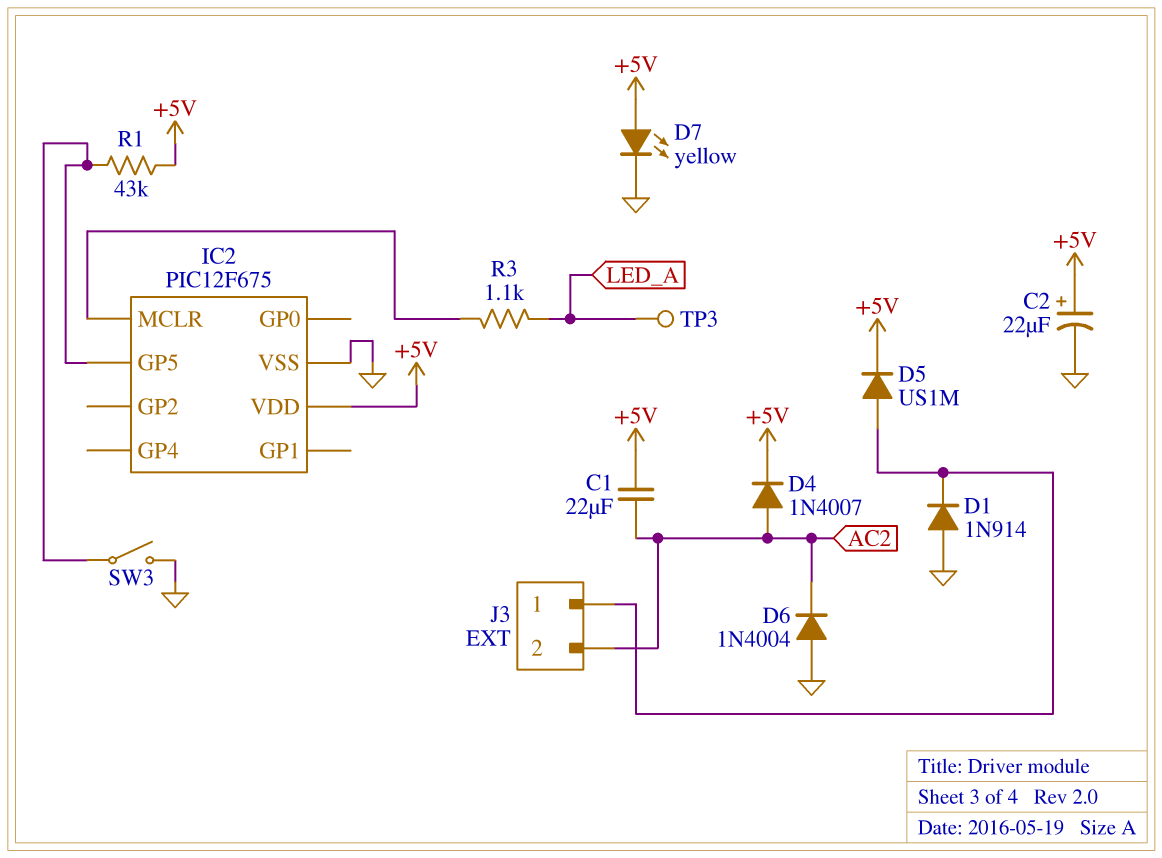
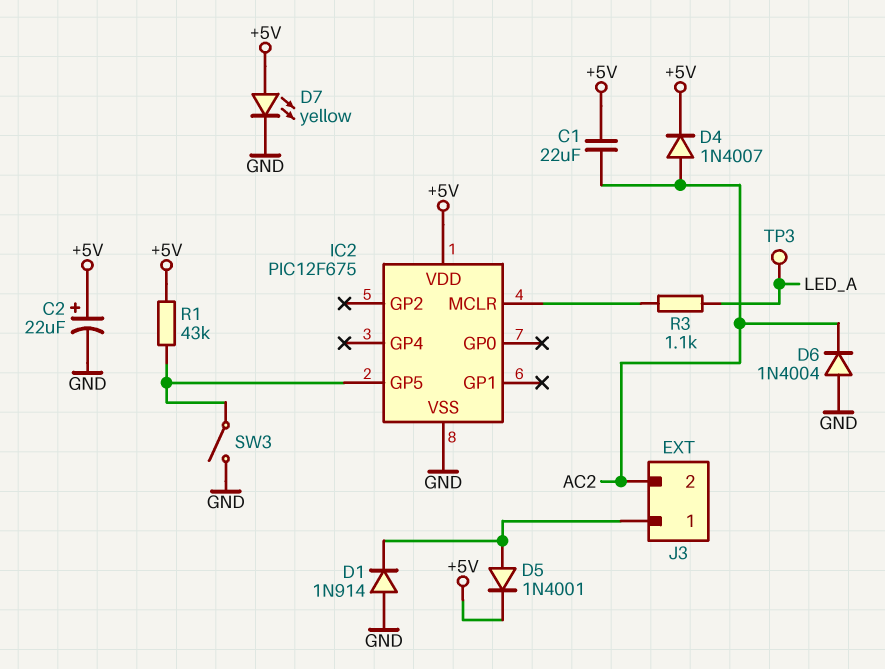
D5: diode US1M (A J3/1, K +5V) -> diode 1N4001 (A J3/1, K +5V)

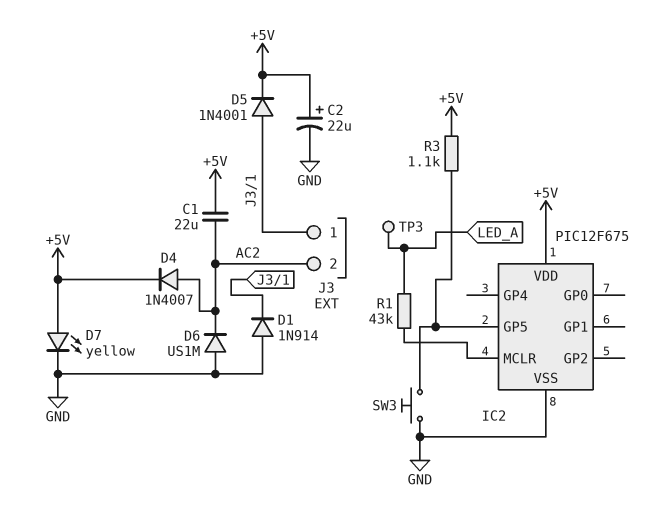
D6: diode 1N4004 (A GND, K AC2) -> diode US1M (A GND, K AC2)
R1: 43k (+5V, IC2/GP5) -> 43k (IC2/MCLR, LED_A)
R3: 1.1k (IC2/MCLR, LED_A) -> 1.1k (+5V, IC2/GP5)
SW3: switch (GND, IC2/GP5) -> button (GND, IC2/GP5)

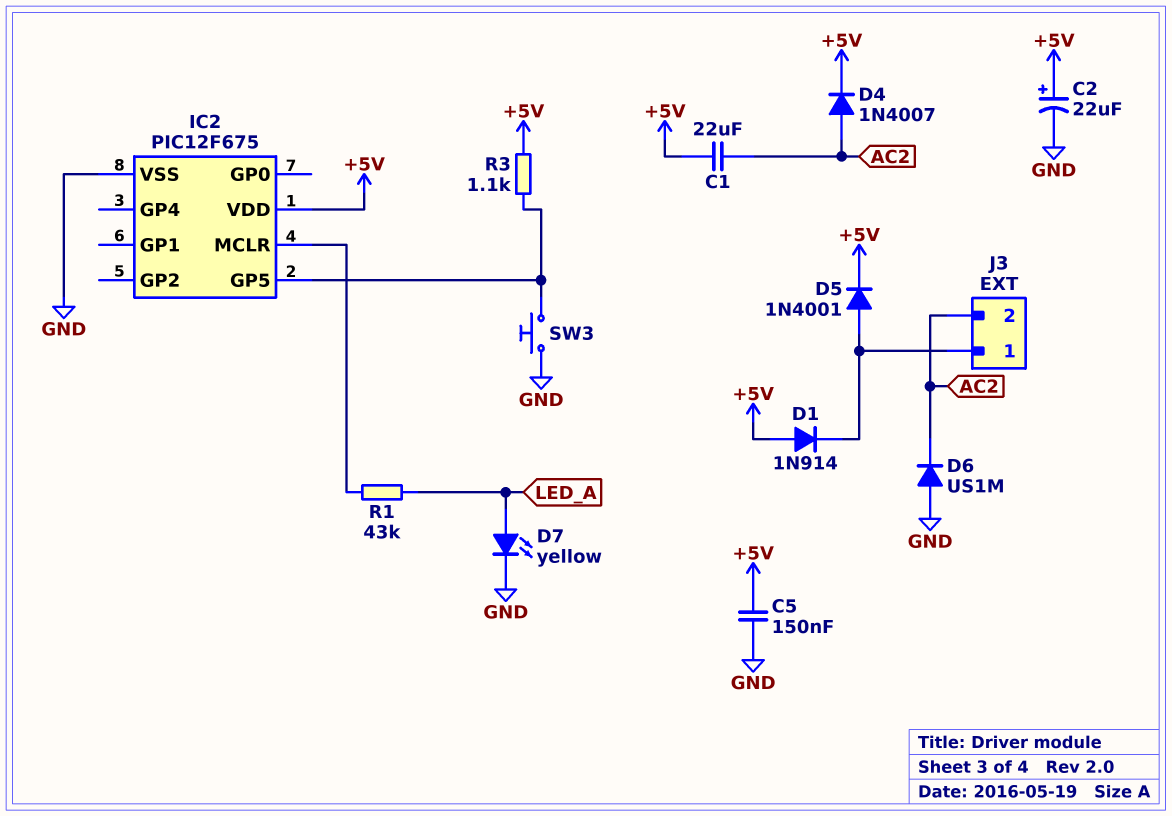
C5: none -> 150nF (+5V, GND)
D1: diode 1N914 (A GND, K J3/1) -> diode 1N914 (A +5V, K J3/1)
D7: LED yellow (A +5V, K GND) -> LED yellow (A LED_A, K GND)
TP3: test point (LED_A) -> none

